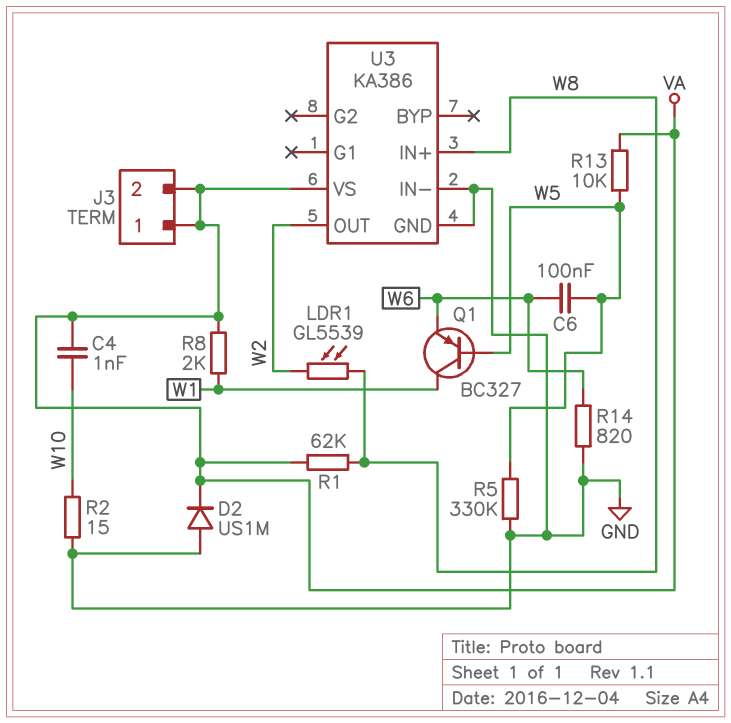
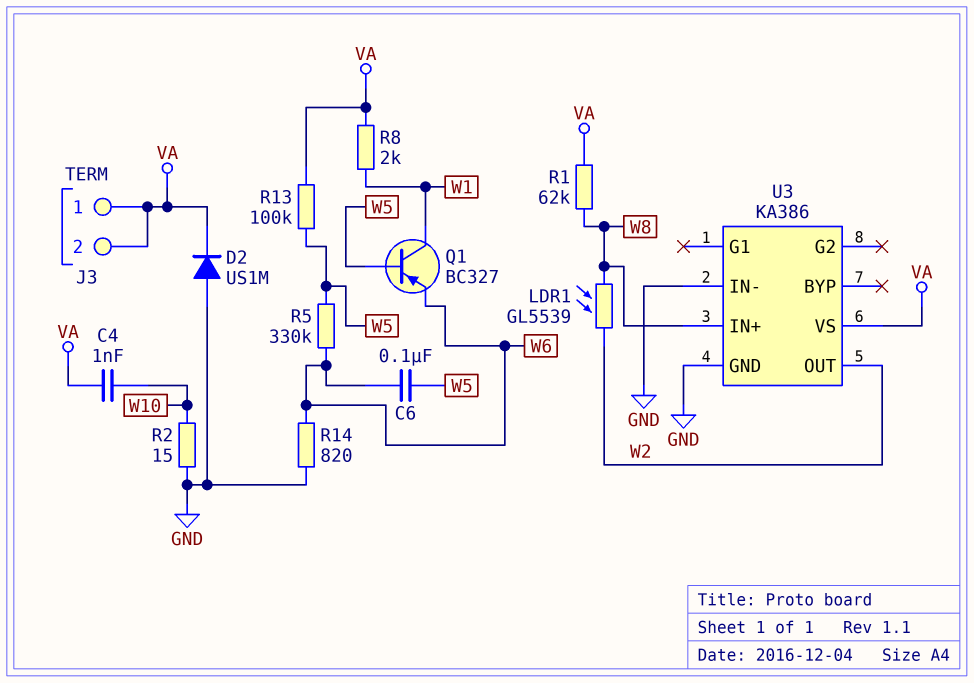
R5: 330k (GND, W5) -> 330k (W5, W6)
R13: 10k (VA, W5) -> 100k (VA, W5)

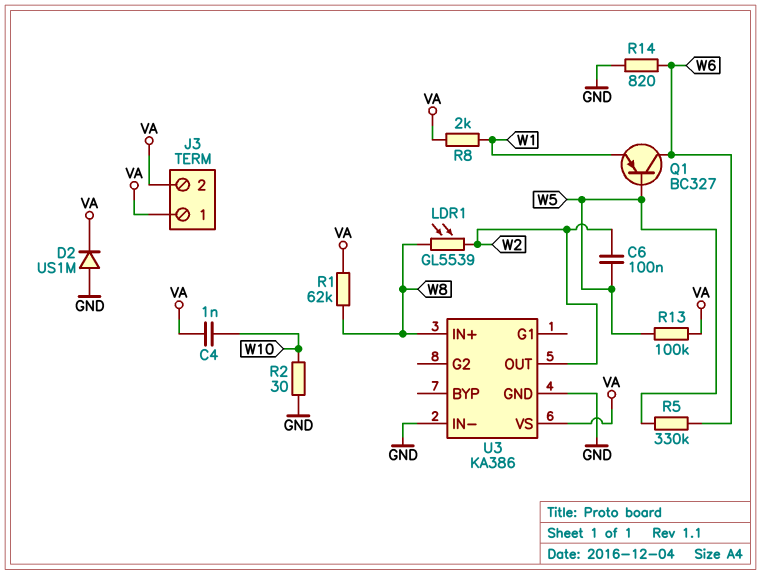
C6: 100nF (W5, W6) -> 100nF (W2, W5)
Q1: PNP BC327 (B W5, C W1, E W6) -> PNP BC327 (B W5, C W6, E W1)
R2: 15 (GND, W10) -> 30 (GND, W10)

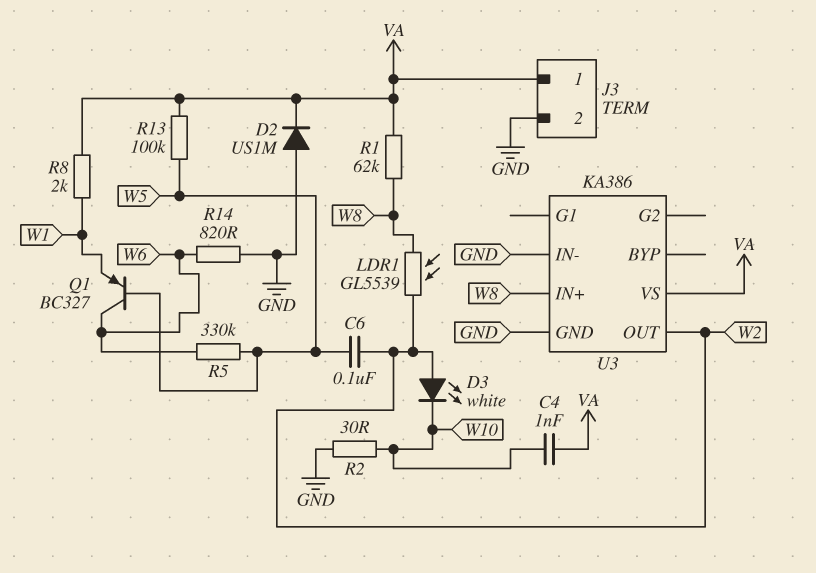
D3: none -> LED white (A W2, K W10)
J3 pin 2: VA -> GND

